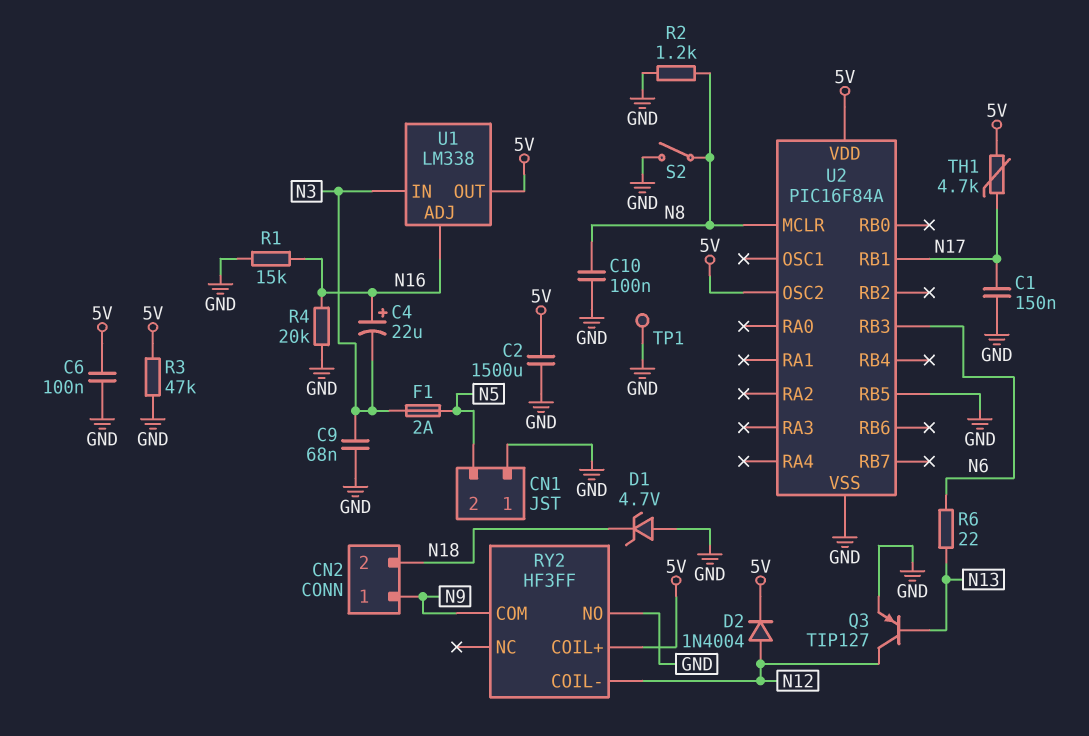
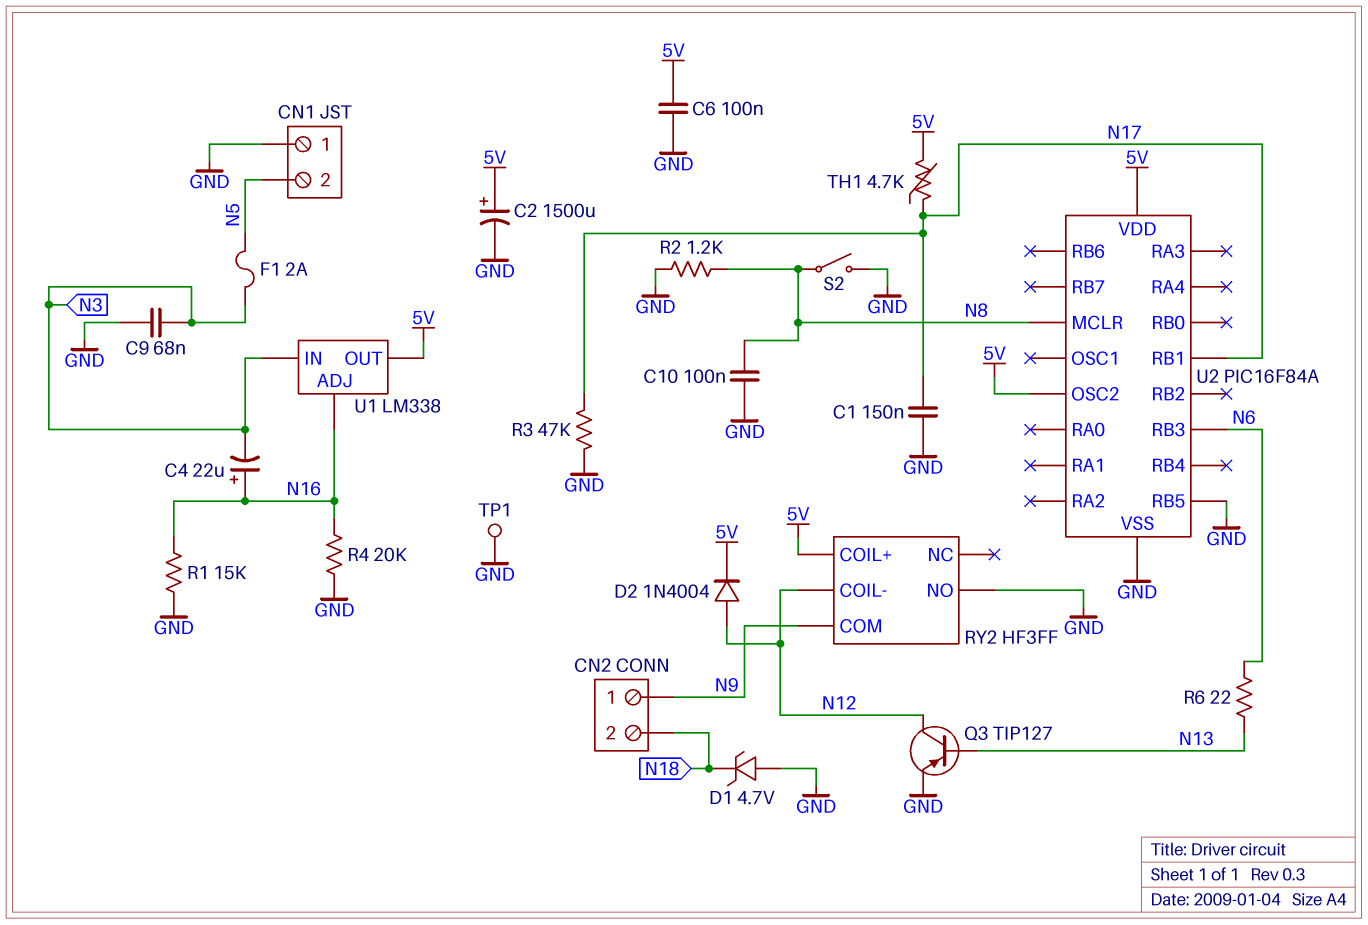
C2: 1500uF (5V, GND) -> 1500uF (plus 5V, minus GND)
R3: 47k (5V, GND) -> 47k (GND, N17)

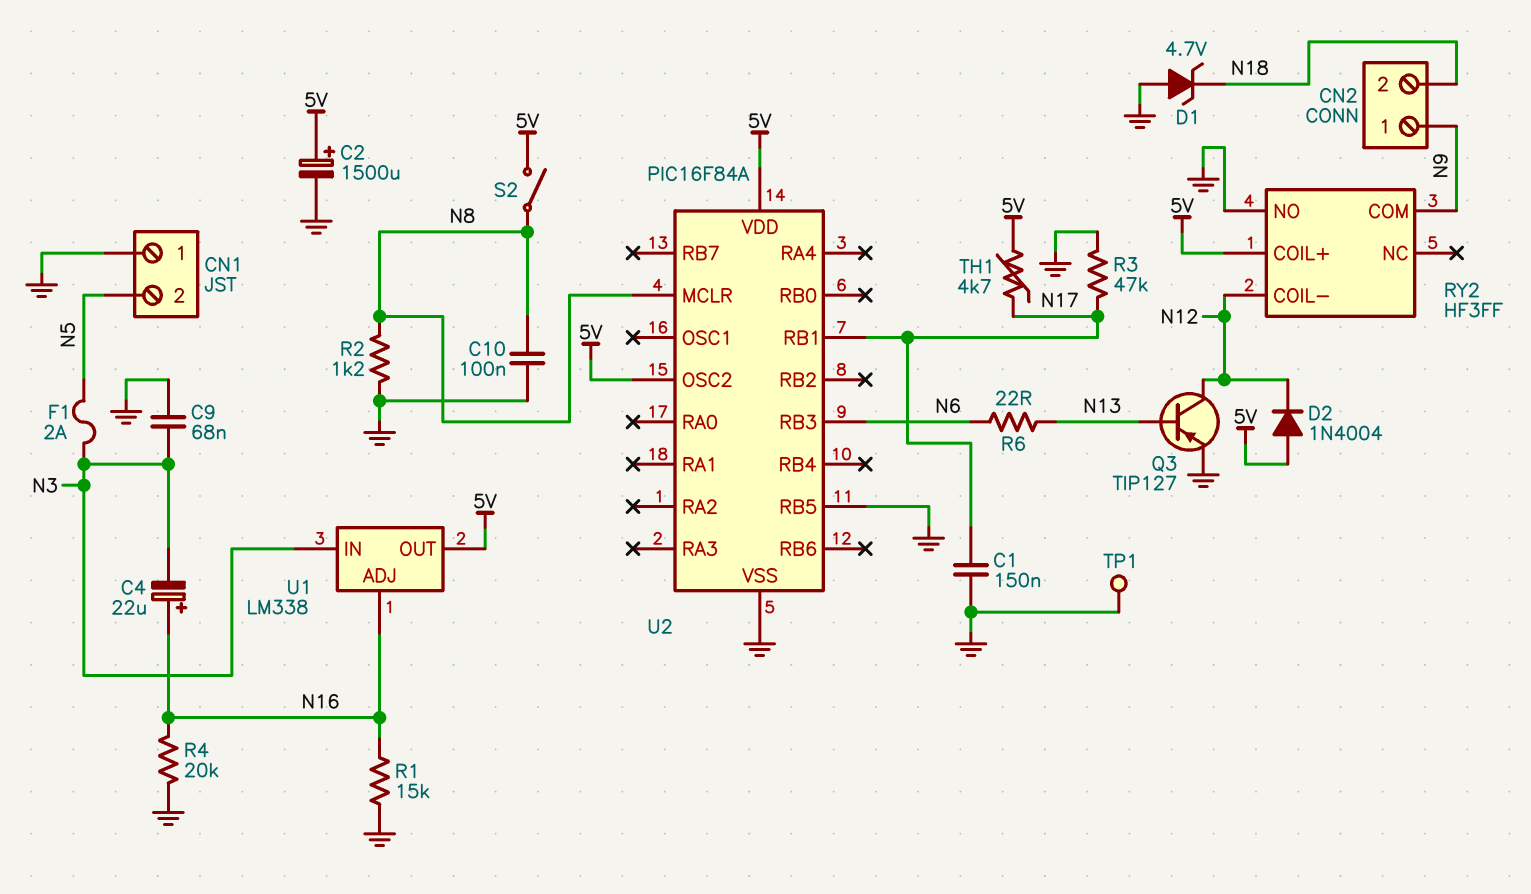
C6: 100nF (5V, GND) -> none
D2: diode 1N4004 (A N12, K 5V) -> diode 1N4004 (A 5V, K N12)
S2: switch (GND, N8) -> switch (5V, N8)

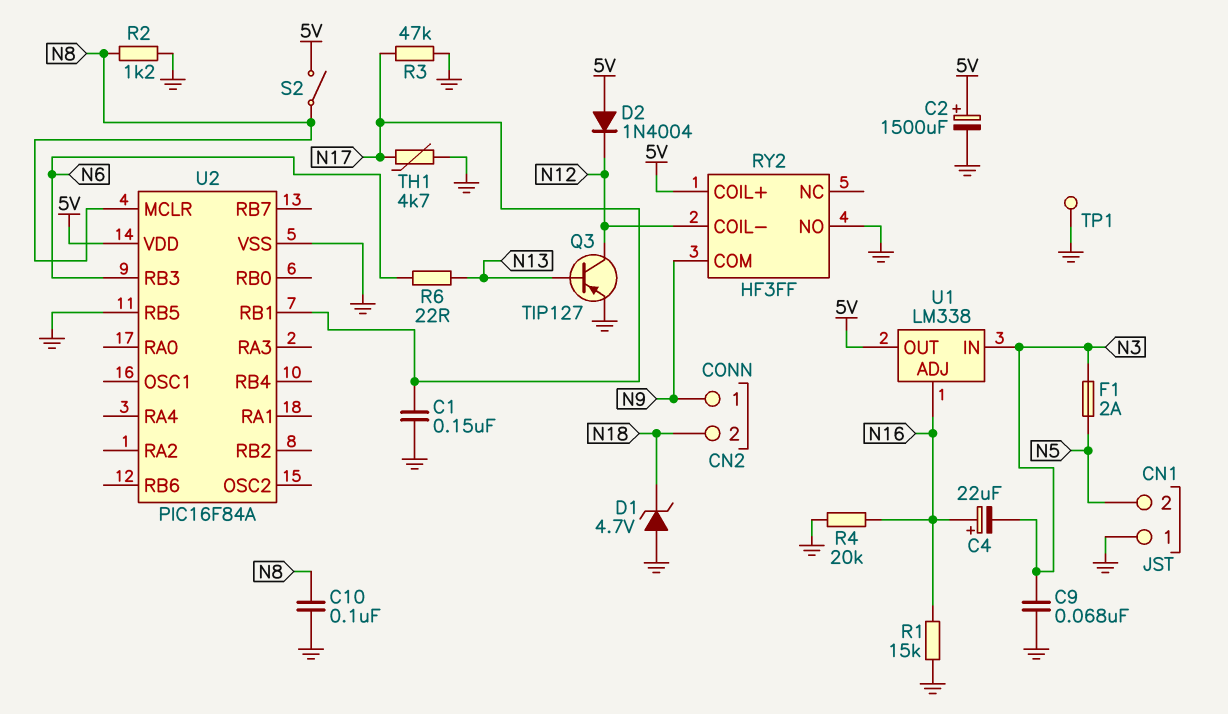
TH1: 4.7k (5V, N17) -> 4.7k (GND, N17)
U2 pin OSC2: 5V -> none

